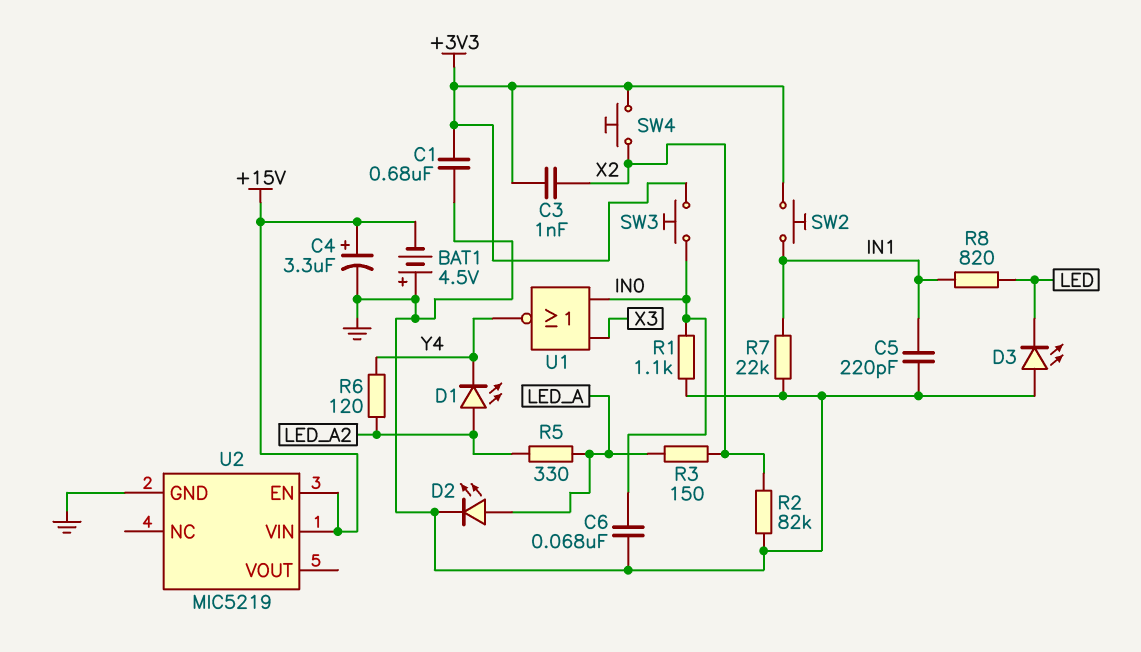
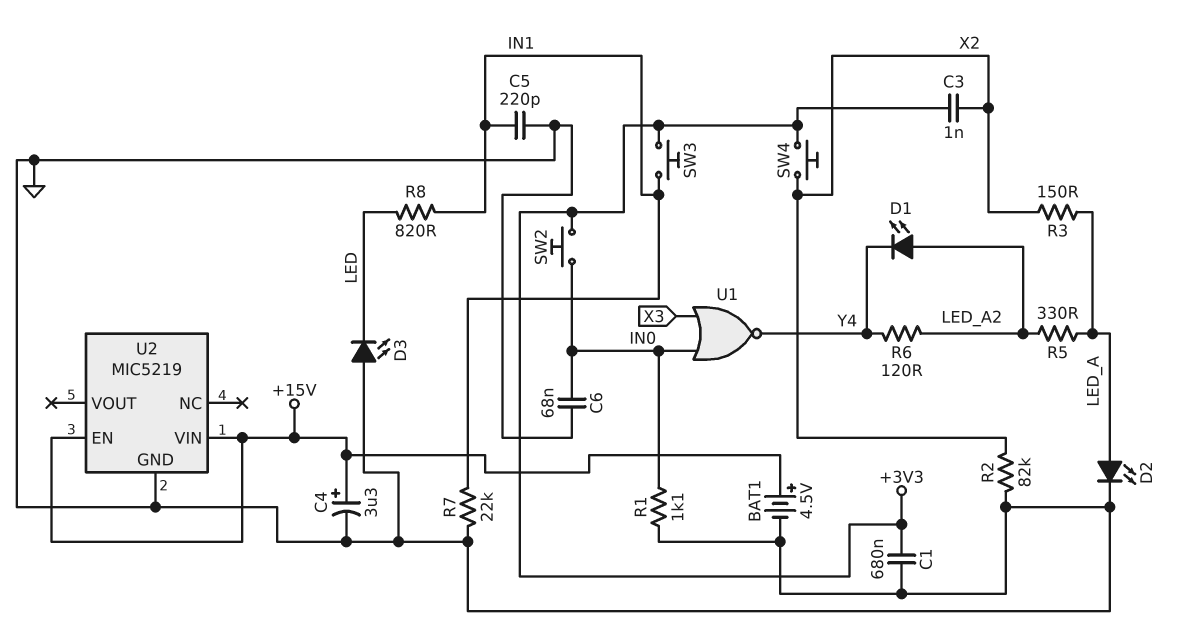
BAT1: 4.5V (plus GND, minus +15V) -> 4.5V (plus +15V, minus GND)
SW2: button (+3V3, IN1) -> button (+3V3, IN0)
SW3: button (+3V3, IN0) -> button (+3V3, IN1)

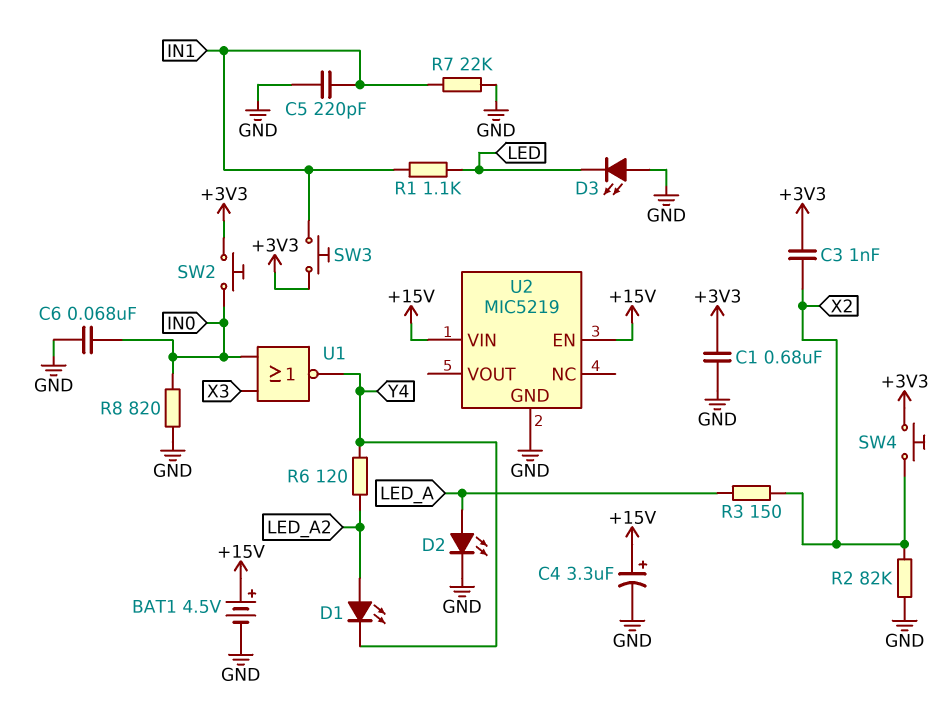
R1: 1.1k (GND, IN0) -> 1.1k (IN1, LED)
R5: 330 (LED_A, LED_A2) -> none
R8: 820 (IN1, LED) -> 820 (GND, IN0)

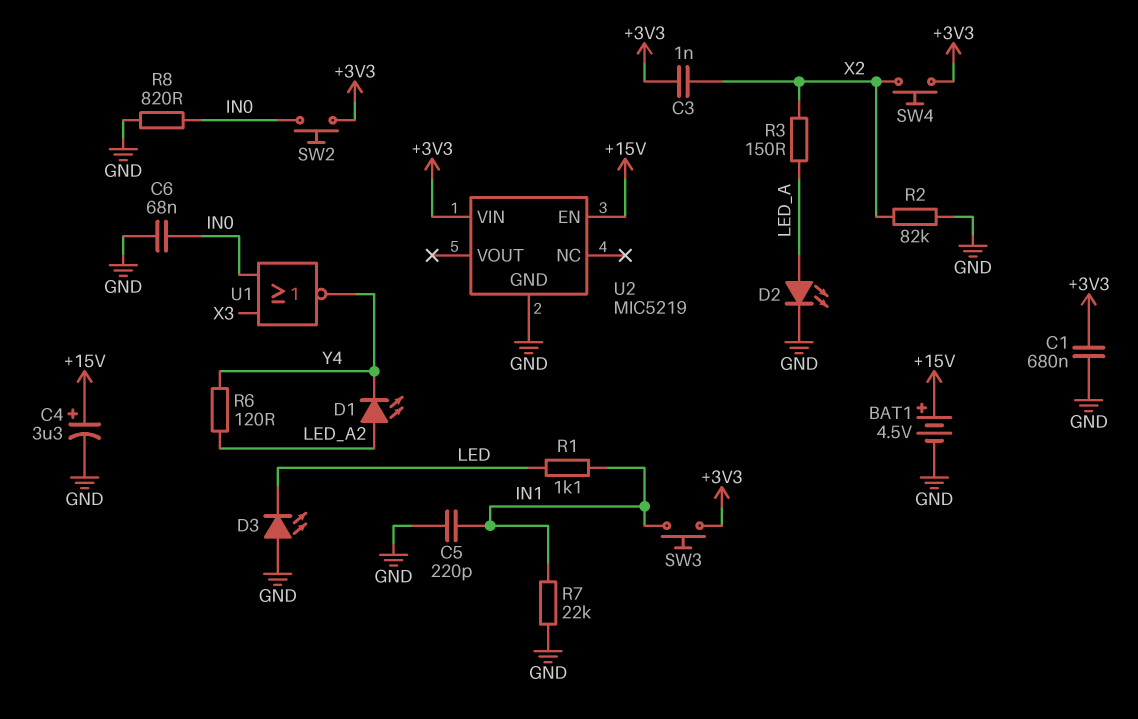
U2 pin VIN: +15V -> +3V3

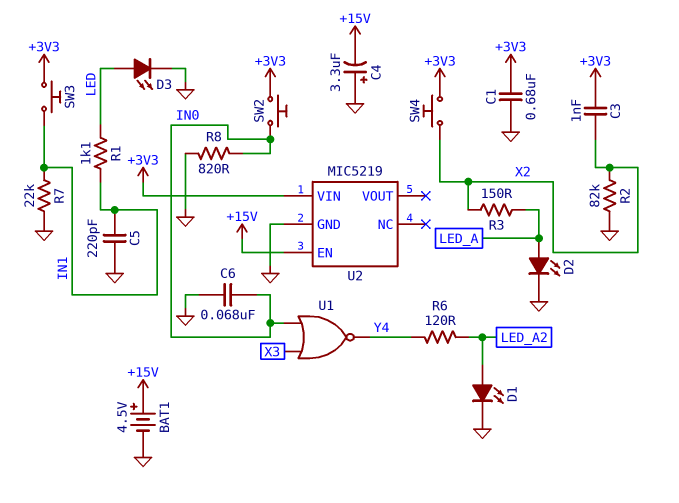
C4: 3.3uF (plus +15V, minus GND) -> 3.3uF (plus GND, minus +15V)
D1: LED (A LED_A2, K Y4) -> LED (A LED_A2, K GND)
D3: LED (A GND, K LED) -> LED (A LED, K GND)

